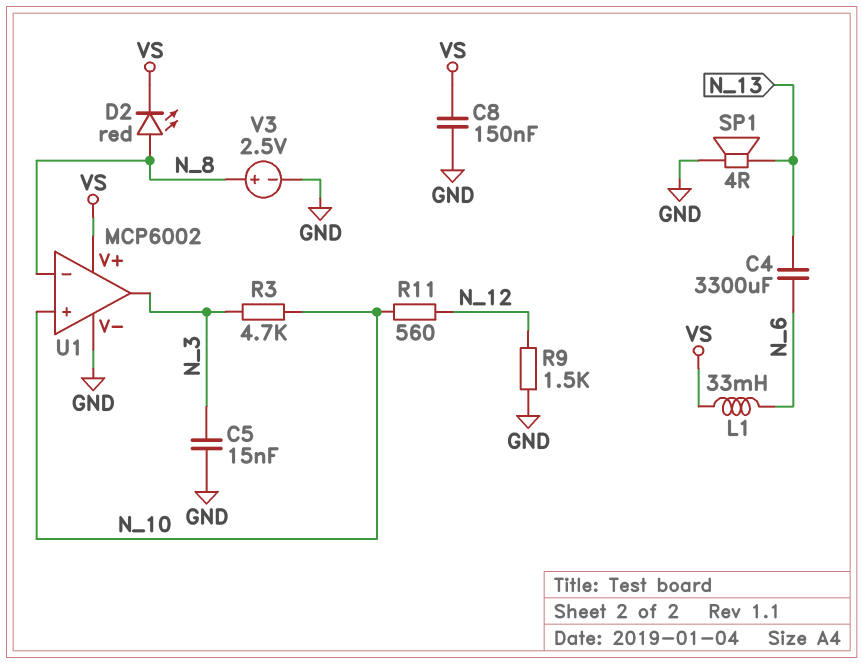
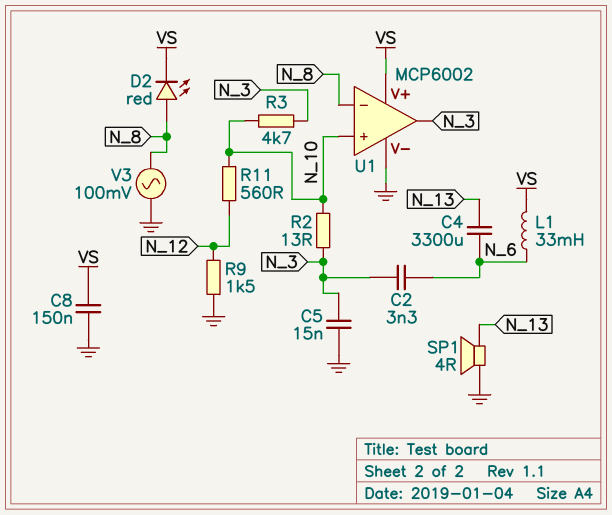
C2: none -> 3.3nF (N_3, N_6)
R2: none -> 13 (N_3, N_10)
V3: 2.5V (plus N_8, minus GND) -> AC 100mV (GND, N_8)

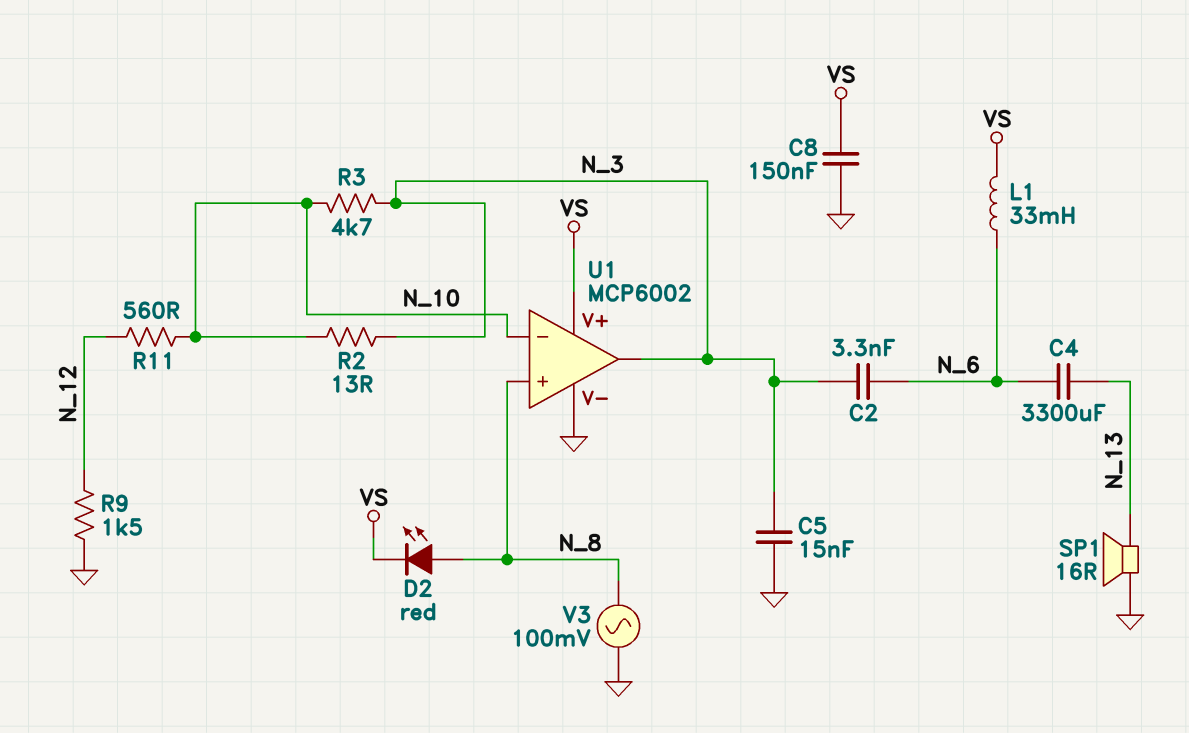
SP1: speaker 4R (GND, N_13) -> speaker 16R (GND, N_13)
U1 pin in+: N_10 -> N_8
U1 pin in-: N_8 -> N_10

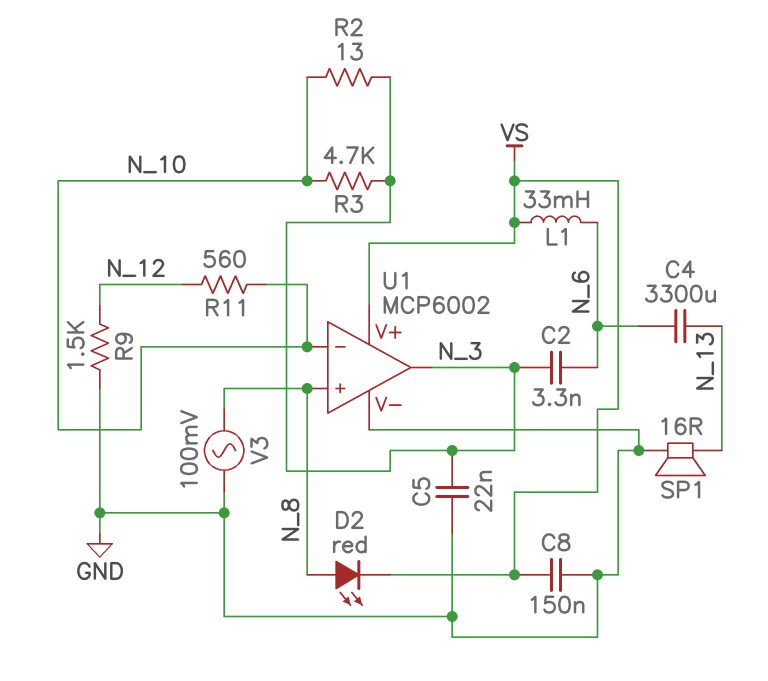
C5: 15nF (GND, N_3) -> 22nF (GND, N_3)

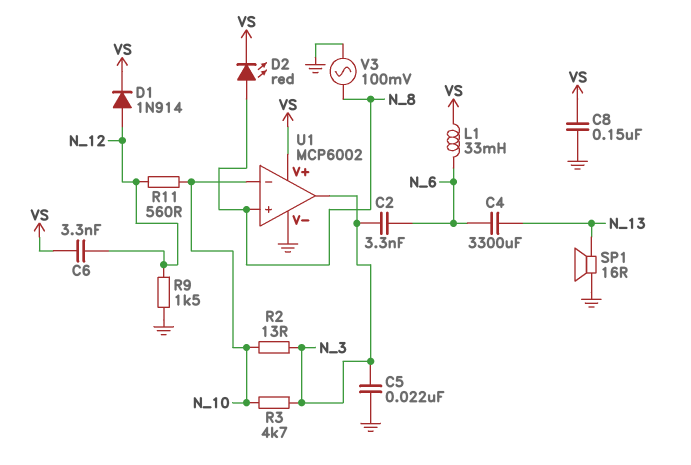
C6: none -> 3.3nF (N_12, VS)
D1: none -> diode 1N914 (A N_12, K VS)

